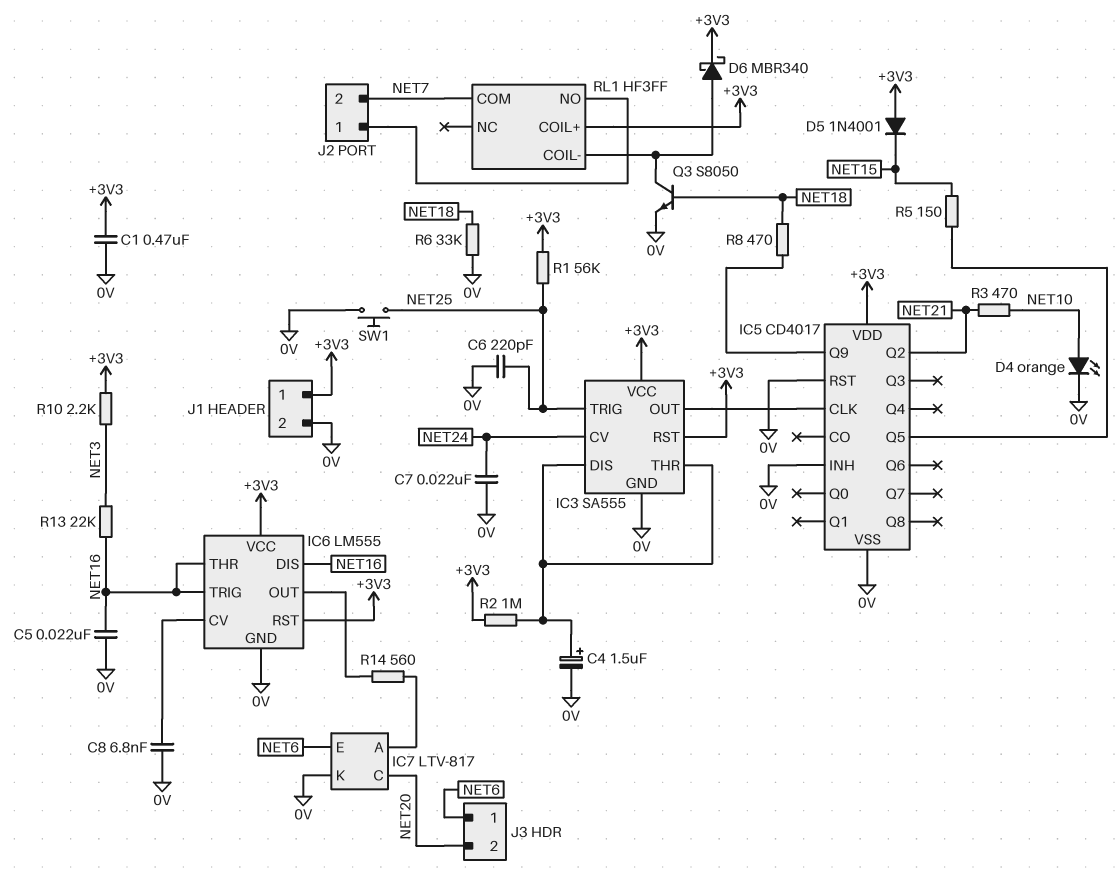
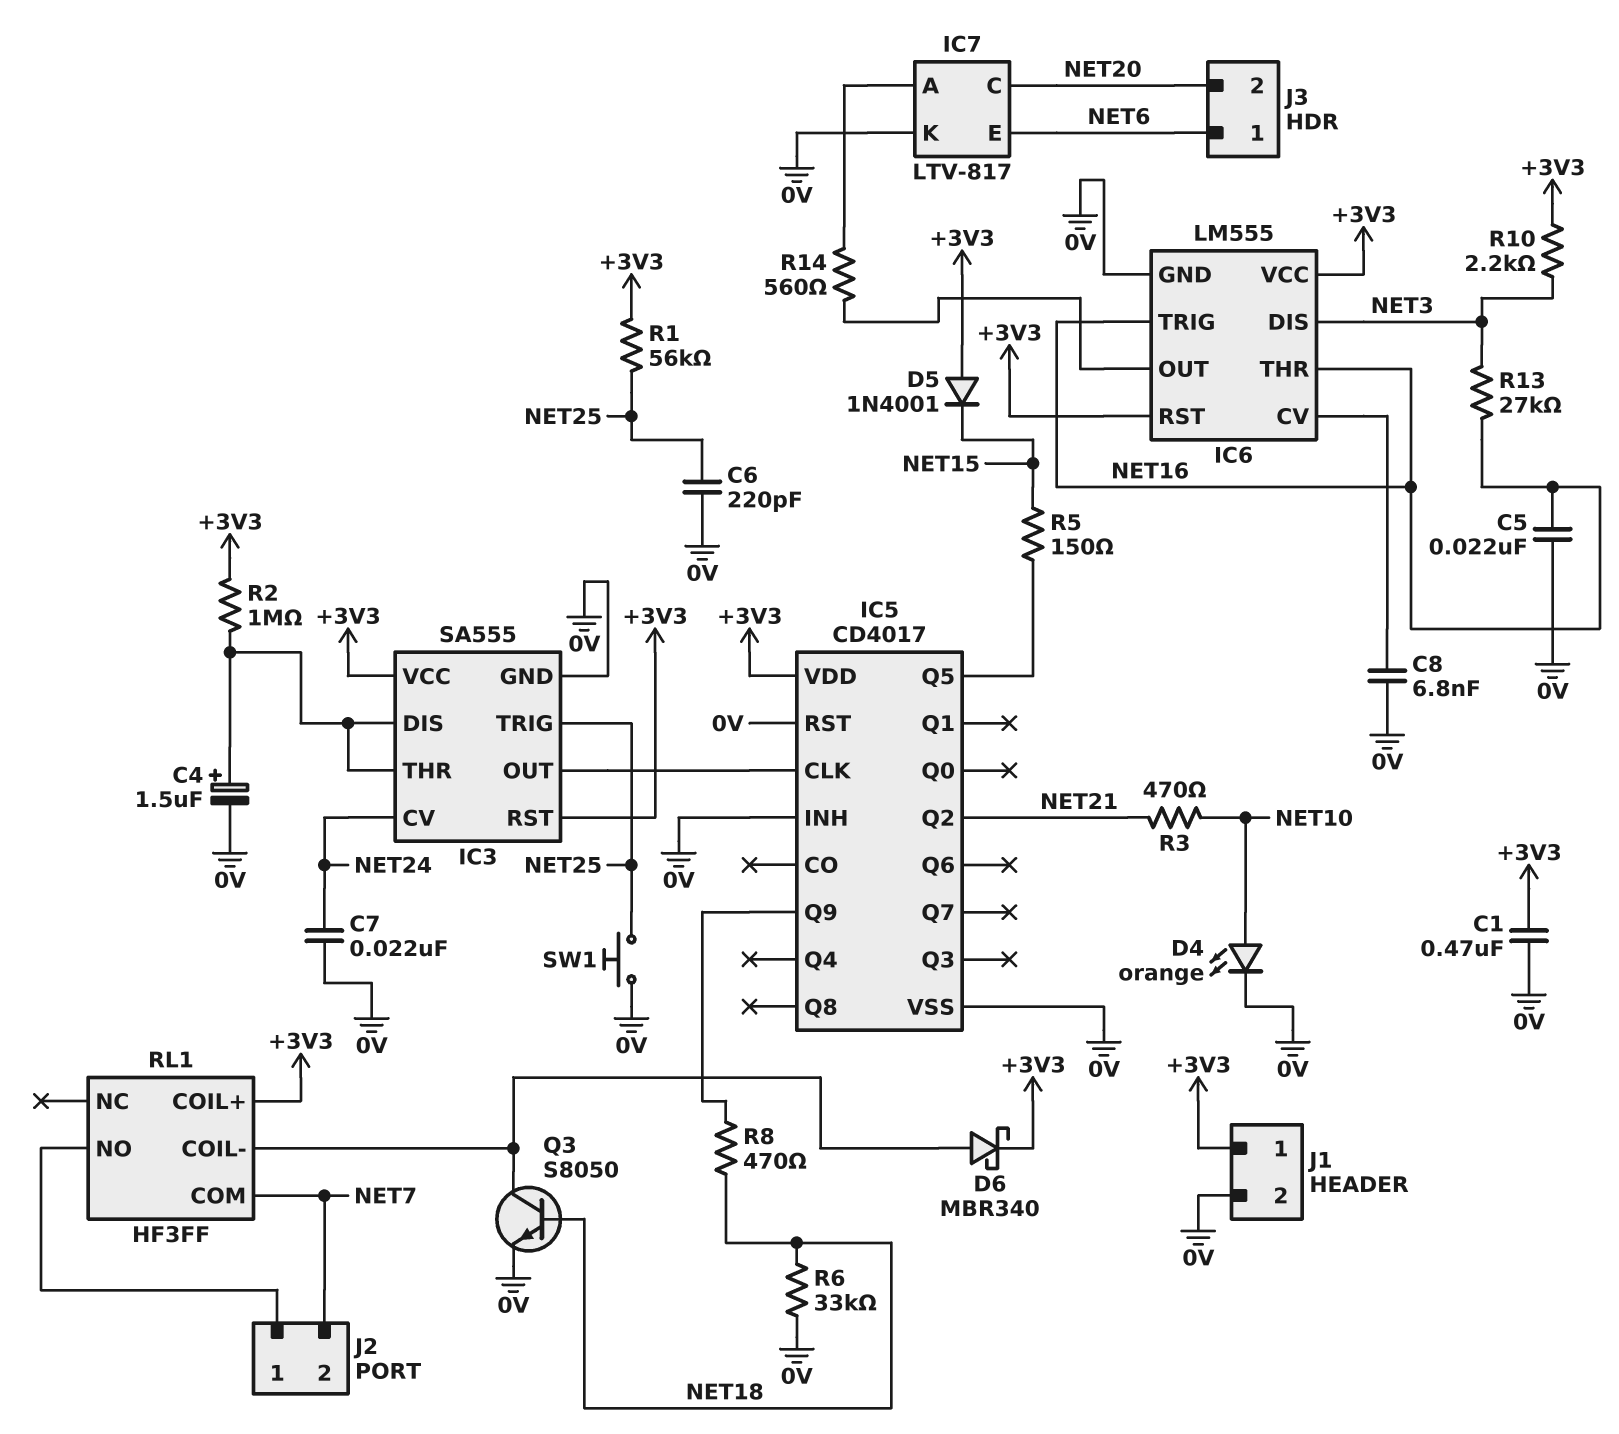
IC6 pin DIS: NET16 -> NET3
R13: 22k (NET3, NET16) -> 27k (NET3, NET16)

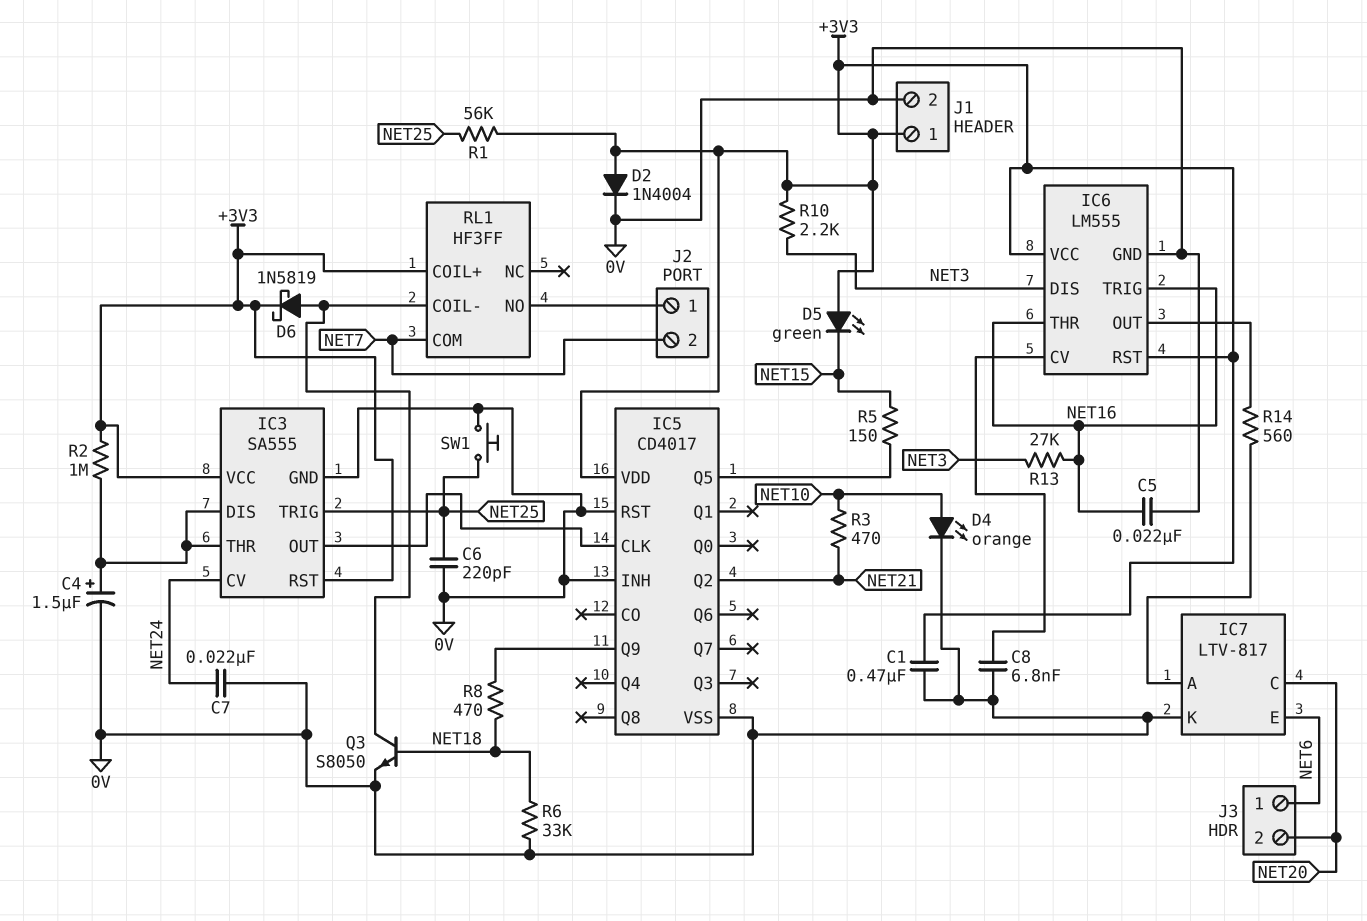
D2: none -> diode 1N4004 (A +3V3, K 0V)
D5: diode 1N4001 (A +3V3, K NET15) -> LED green (A +3V3, K NET15)
D6: schottky MBR340 (A RL1/COIL-, K +3V3) -> schottky 1N5819 (A RL1/COIL-, K +3V3)

